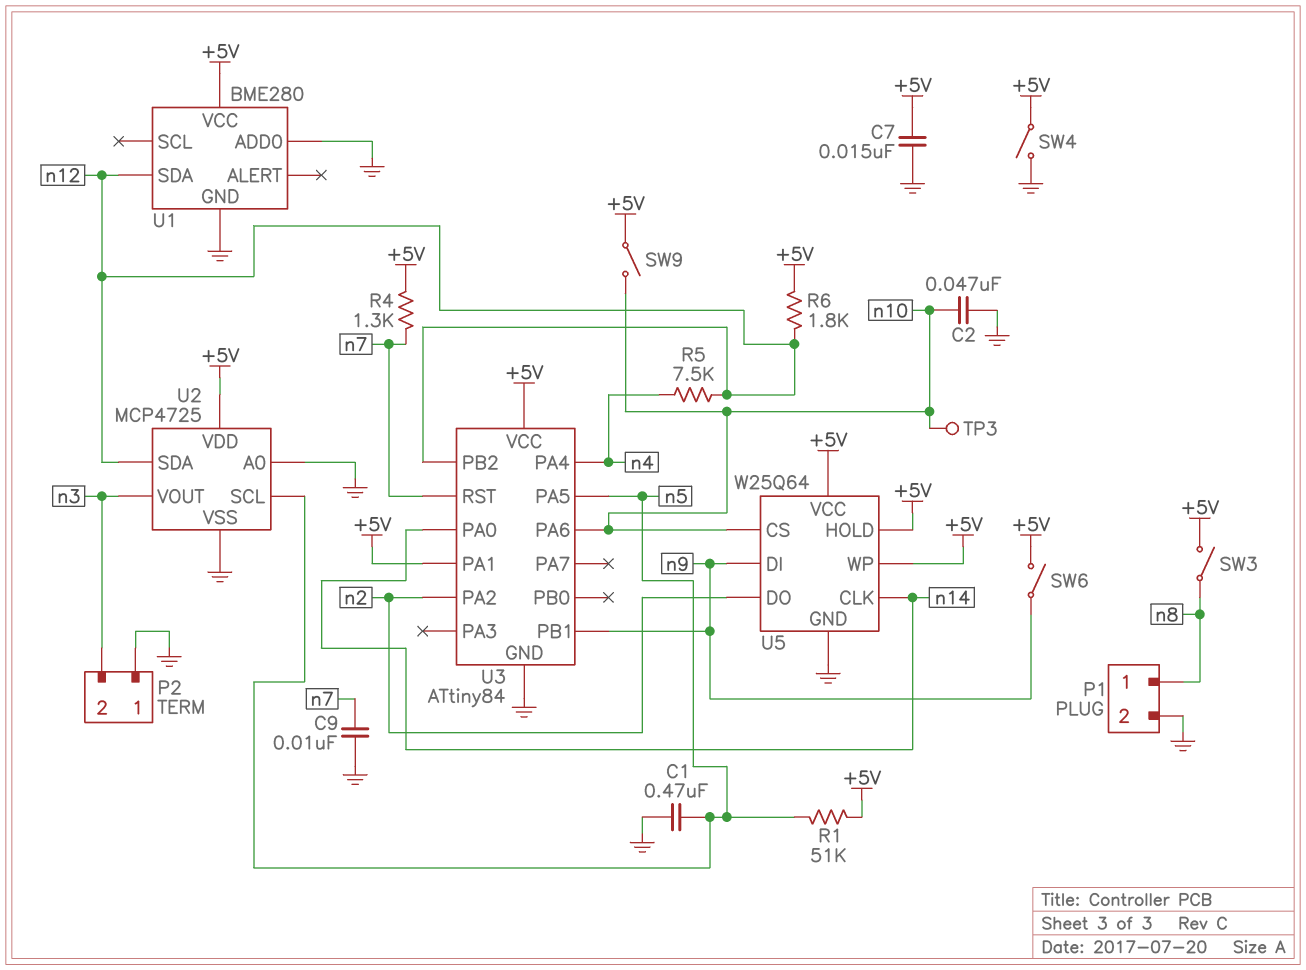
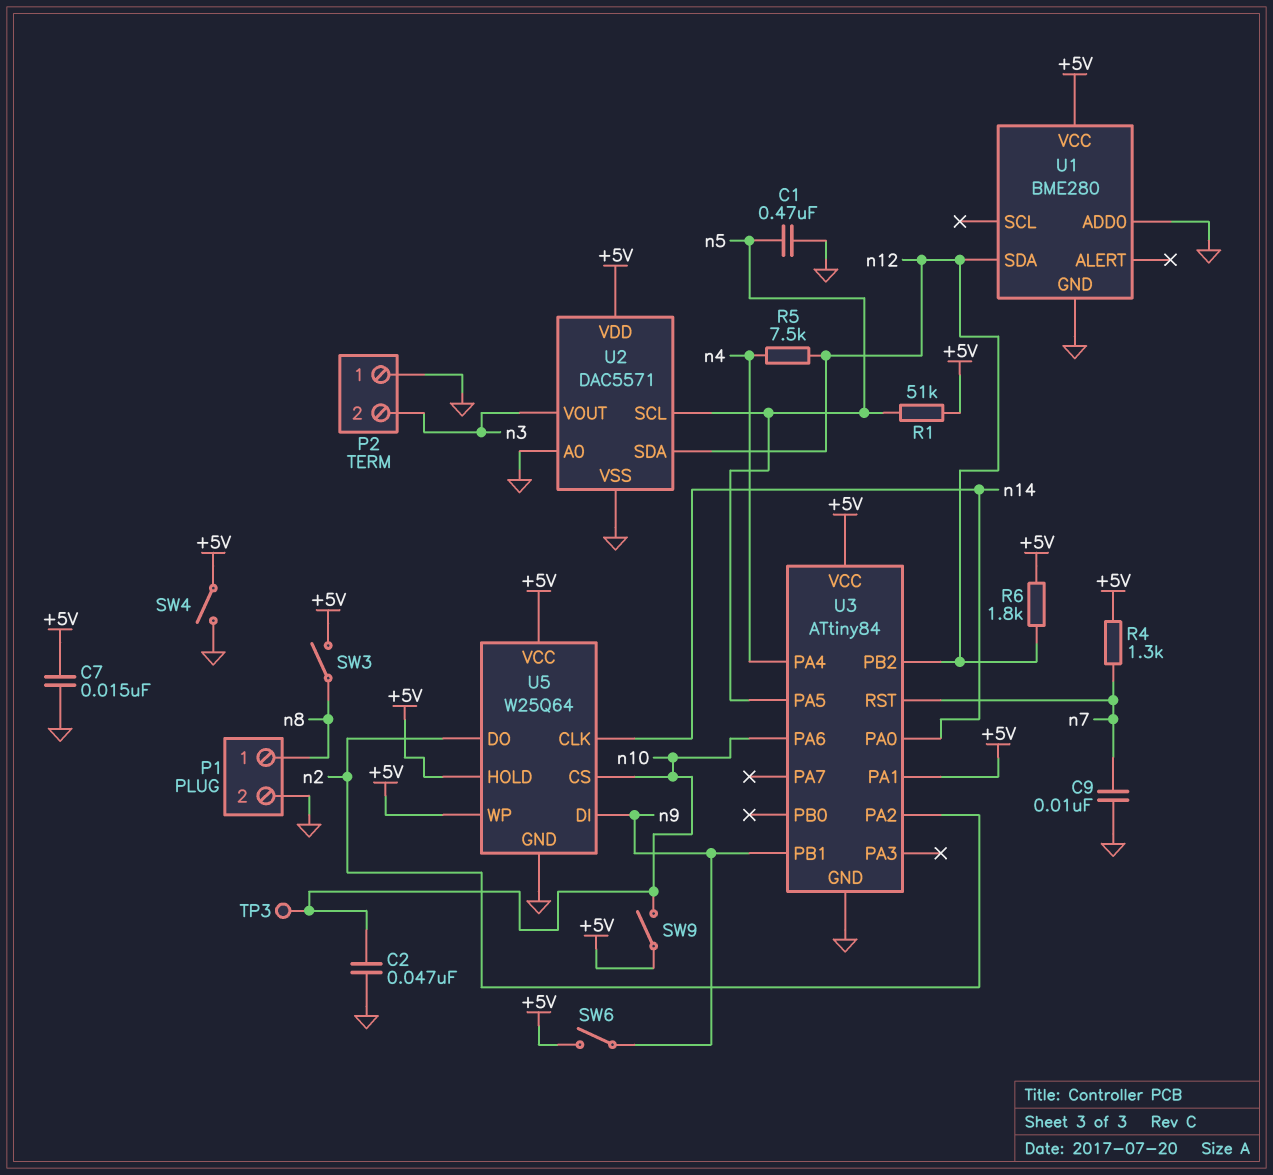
U2: MCP4725 -> DAC5571

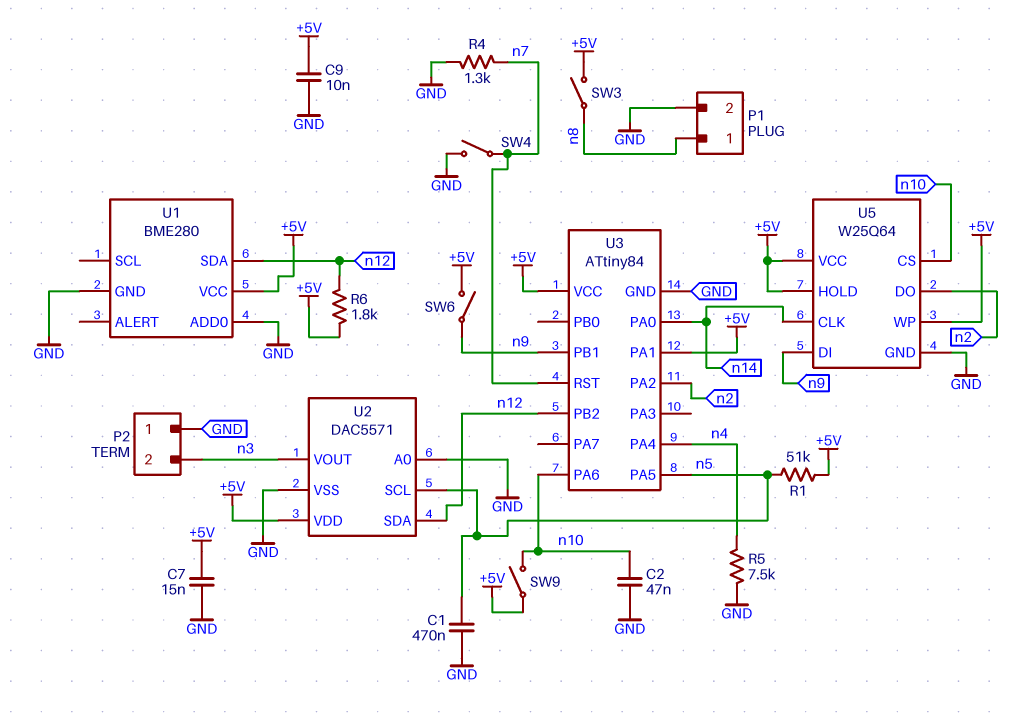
C9: 10nF (GND, n7) -> 10nF (+5V, GND)
R4: 1.3k (+5V, n7) -> 1.3k (GND, n7)
R5: 7.5k (n4, n12) -> 7.5k (GND, n4)
SW4: switch (+5V, GND) -> switch (GND, n7)
TP3: test point (n10) -> none

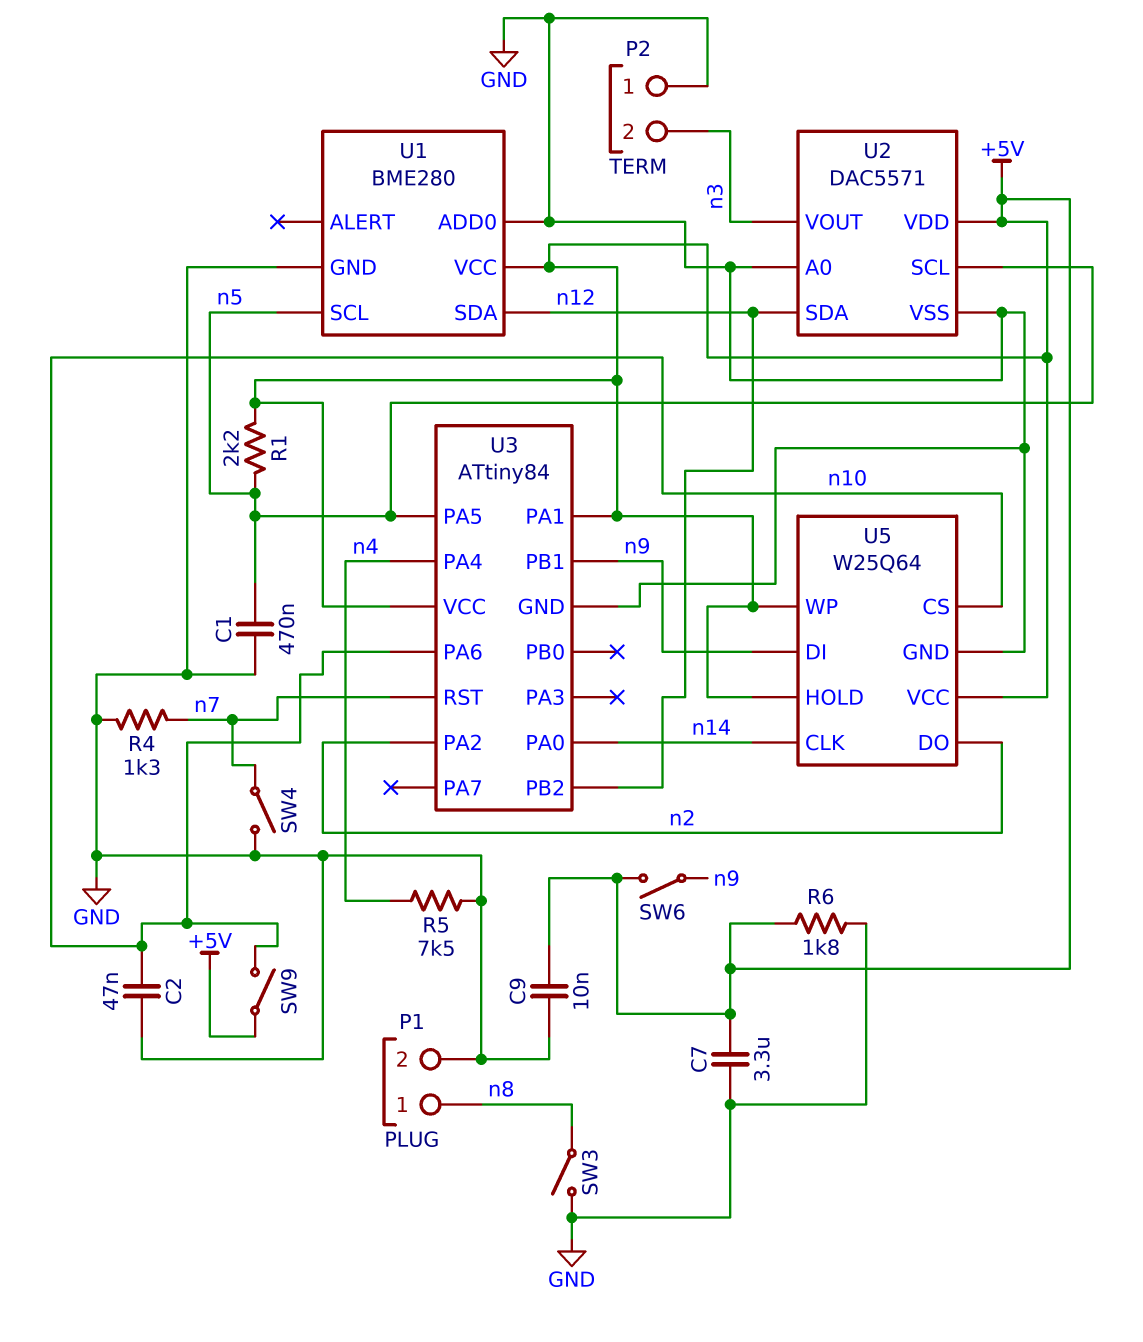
C7: 15nF (+5V, GND) -> 3.3uF (+5V, GND)
R1: 51k (+5V, n5) -> 2.2k (+5V, n5)
R6: 1.8k (+5V, n12) -> 1.8k (+5V, GND)
SW3: switch (+5V, n8) -> switch (GND, n8)
U1 pin SCL: none -> n5

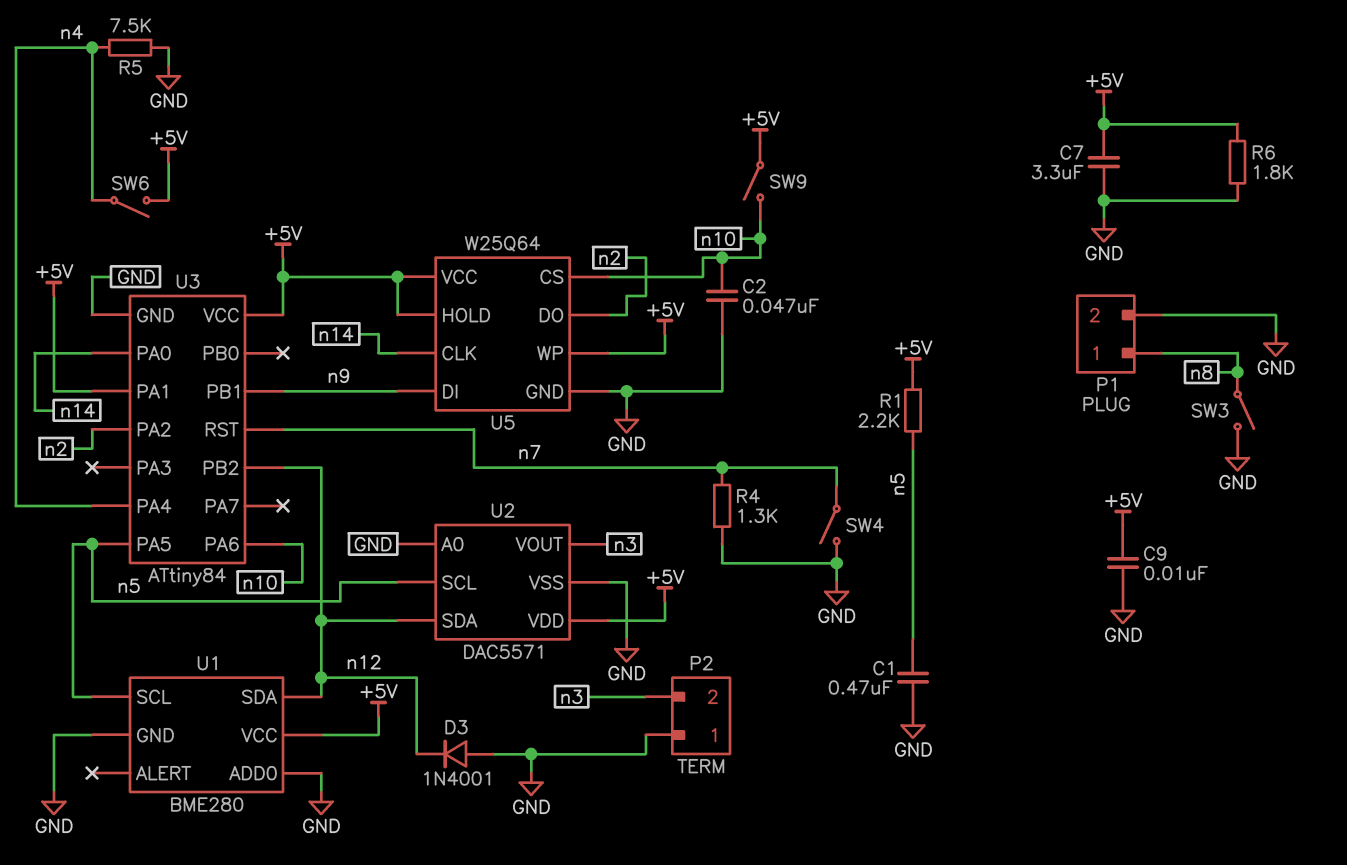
D3: none -> diode 1N4001 (A GND, K n12)
SW6: switch (+5V, n9) -> switch (+5V, n4)

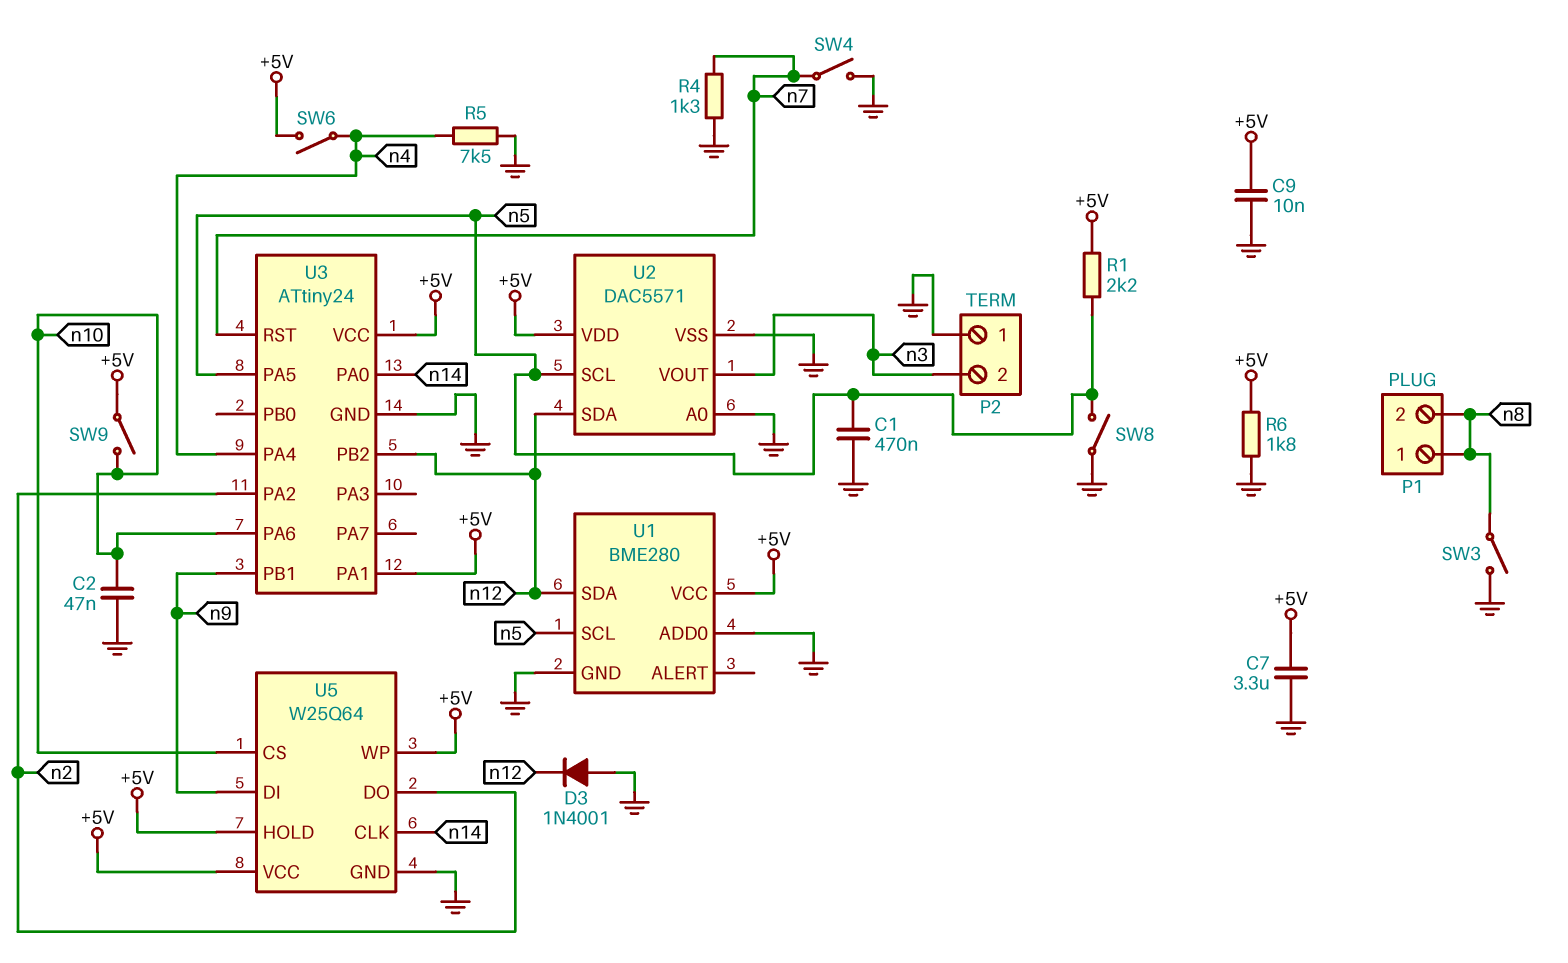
P1 pin 2: GND -> n8
SW8: none -> switch (GND, n5)
U3: ATtiny84 -> ATtiny24

